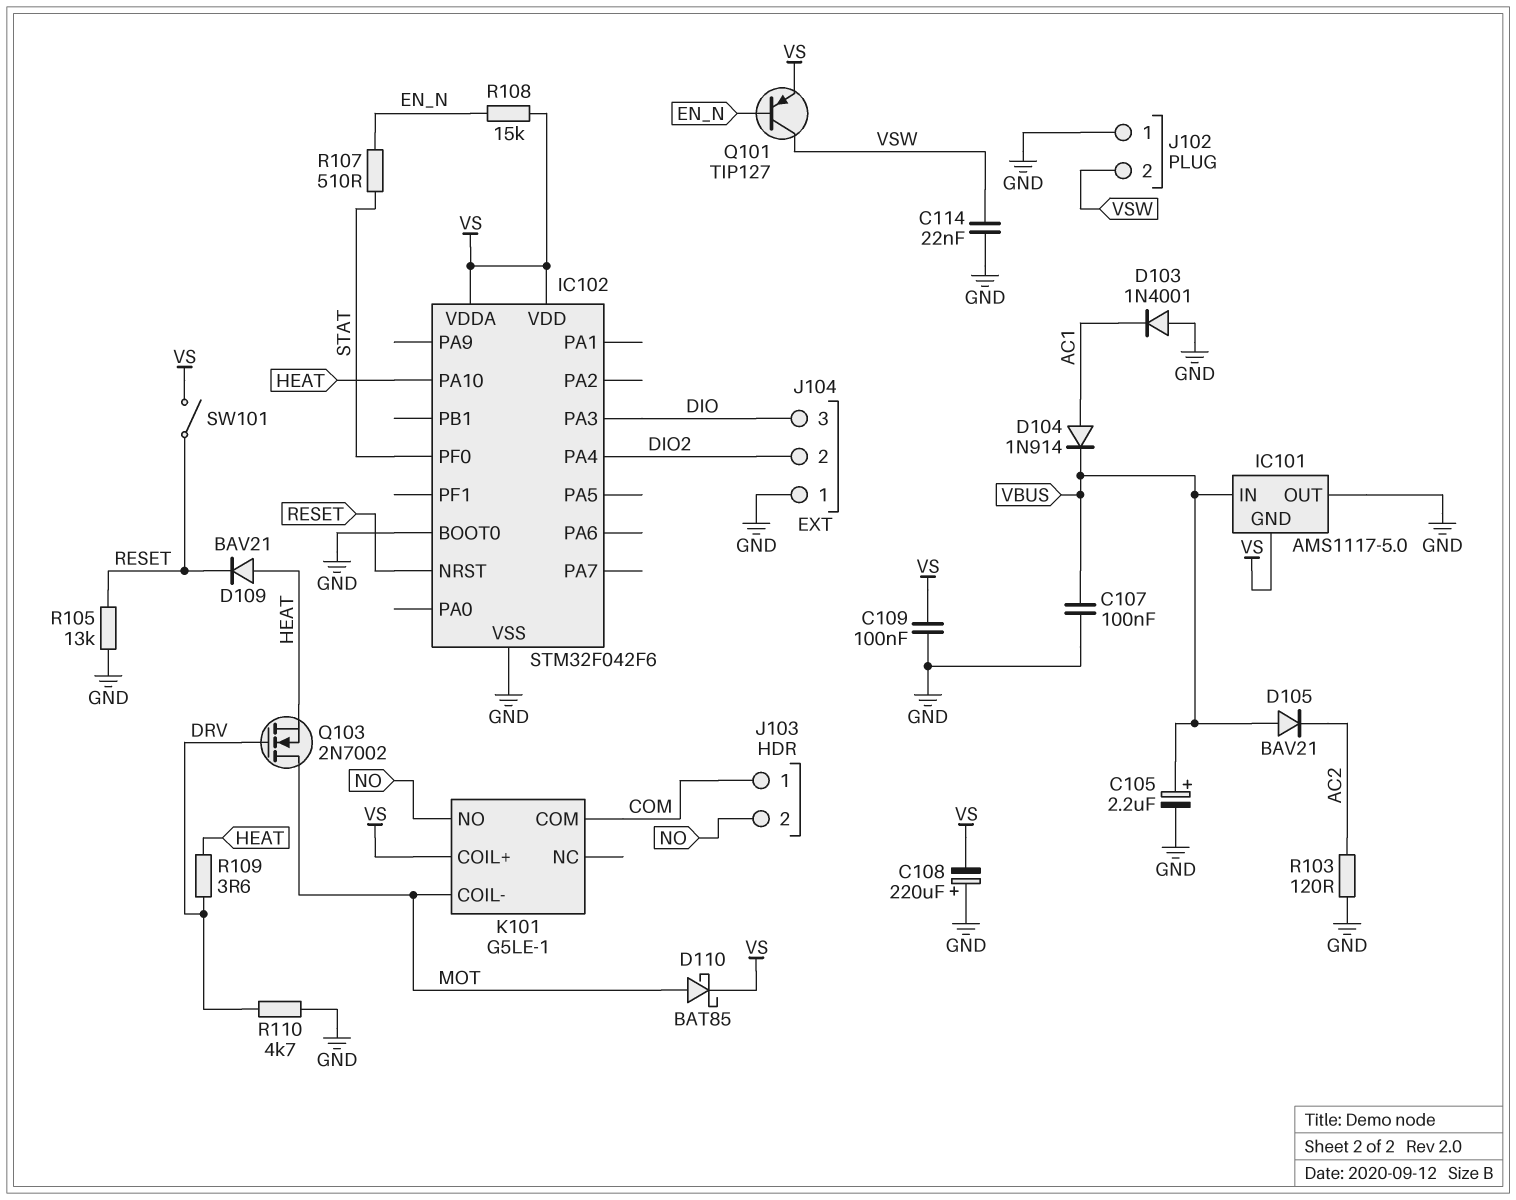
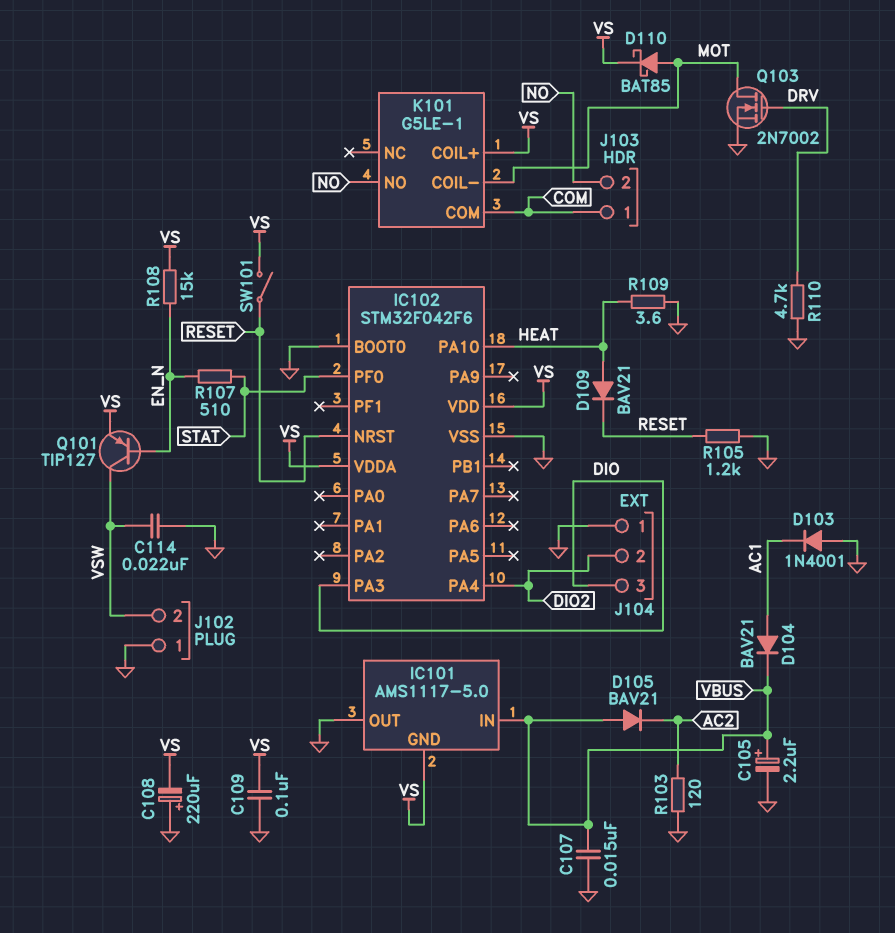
C107: 100nF (GND, VBUS) -> 15nF (GND, VBUS)
D104: diode 1N914 (A AC1, K VBUS) -> diode BAV21 (A AC1, K VBUS)
Q103: NMOS 2N7002 (G DRV, D MOT, S HEAT) -> NMOS 2N7002 (G DRV, D MOT, S GND)
R105: 13k (GND, RESET) -> 1.2k (GND, RESET)
R109: 3.6 (DRV, HEAT) -> 3.6 (GND, HEAT)

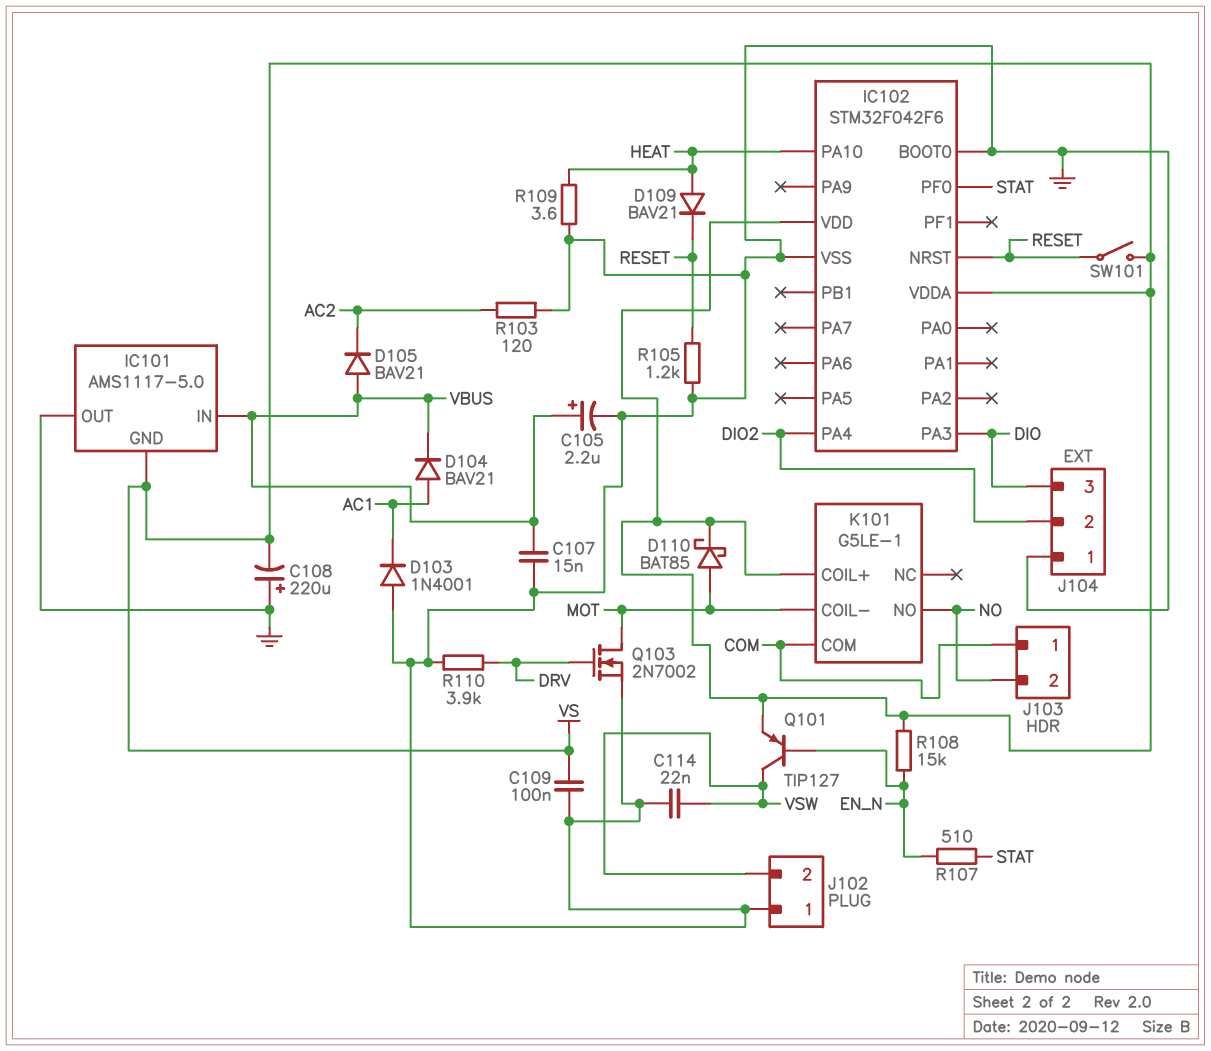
R110: 4.7k (DRV, GND) -> 3.9k (DRV, GND)

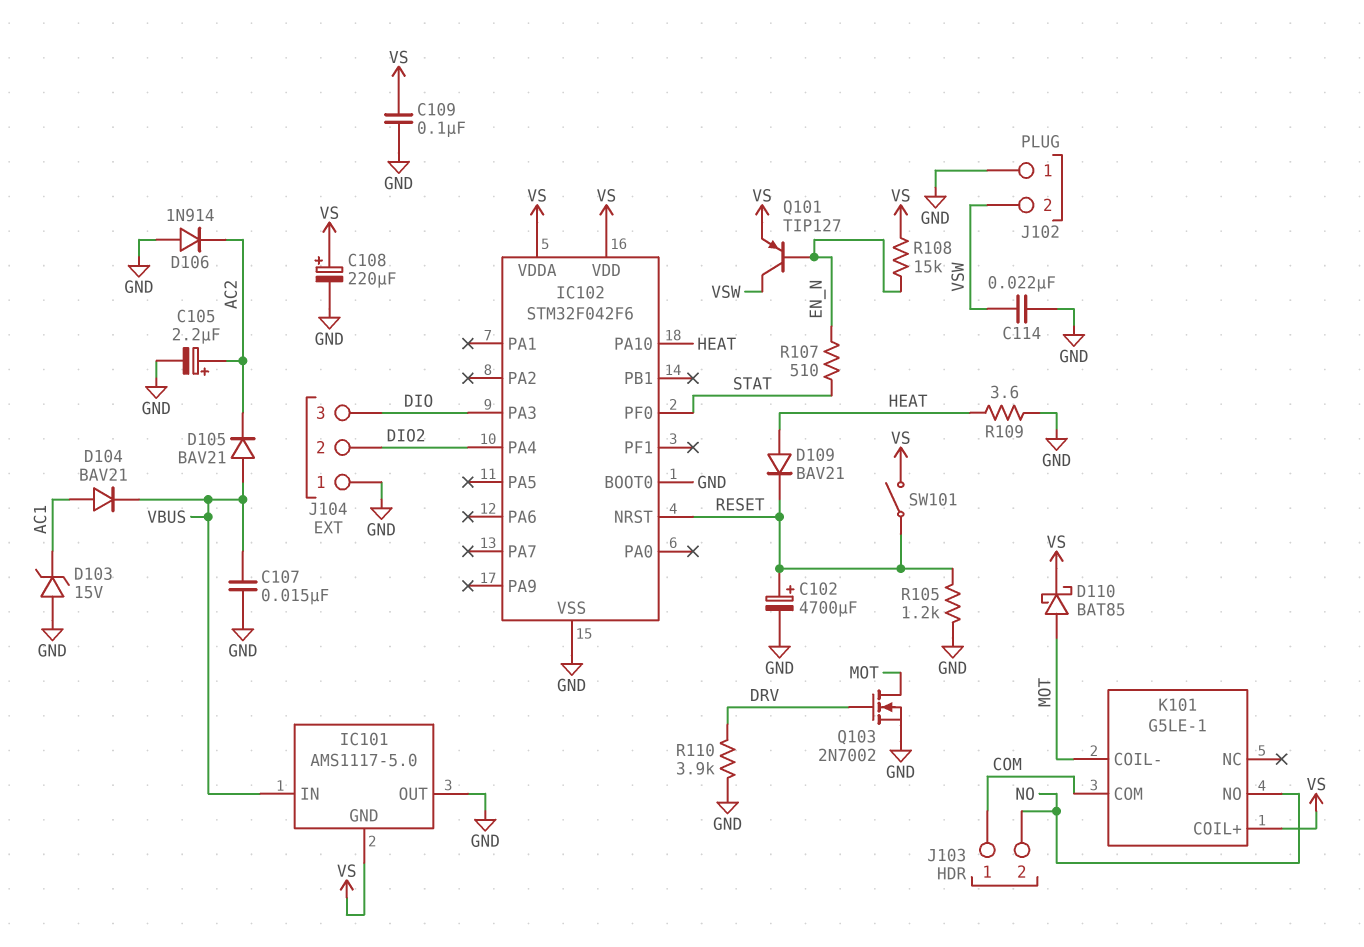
C102: none -> 4700uF (plus RESET, minus GND)
C105: 2.2uF (plus VBUS, minus GND) -> 2.2uF (plus AC2, minus GND)
C108: 220uF (plus GND, minus VS) -> 220uF (plus VS, minus GND)
D103: diode 1N4001 (A GND, K AC1) -> zener 15V (A GND, K AC1)
D106: none -> diode 1N914 (A GND, K AC2)
R103: 120 (AC2, GND) -> none

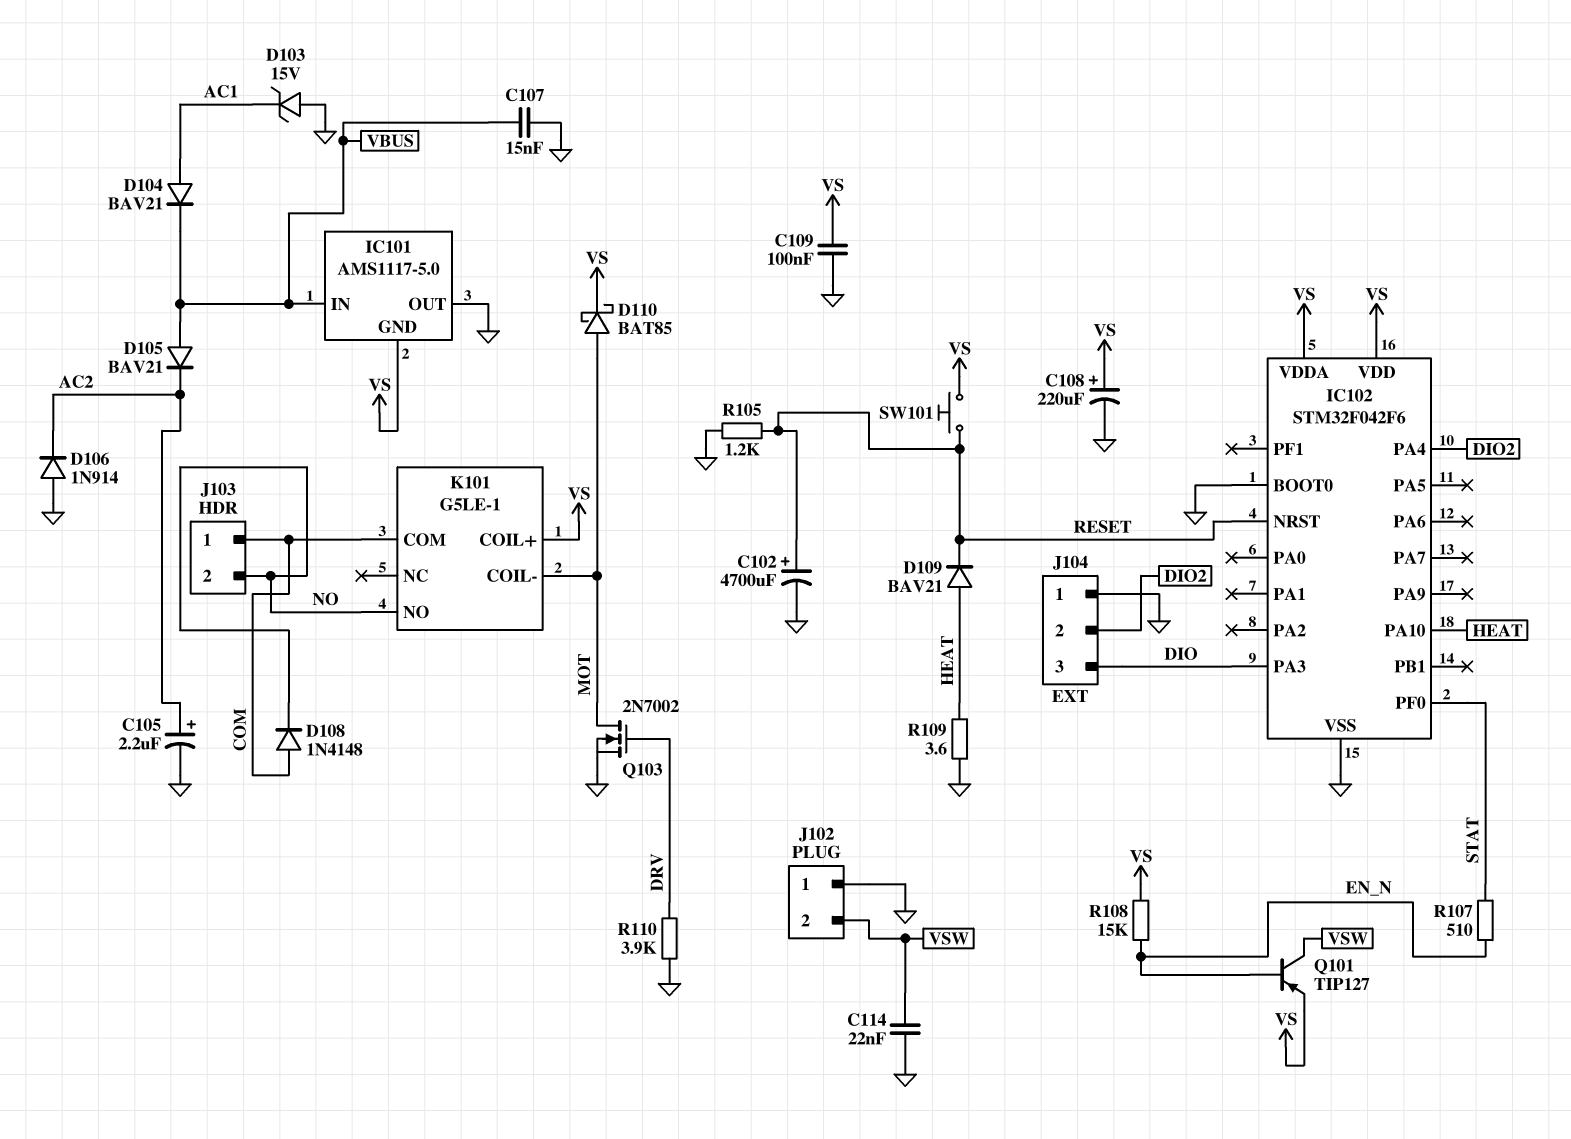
D108: none -> diode 1N4148 (A COM, K NO)
SW101: switch (RESET, VS) -> button (RESET, VS)

